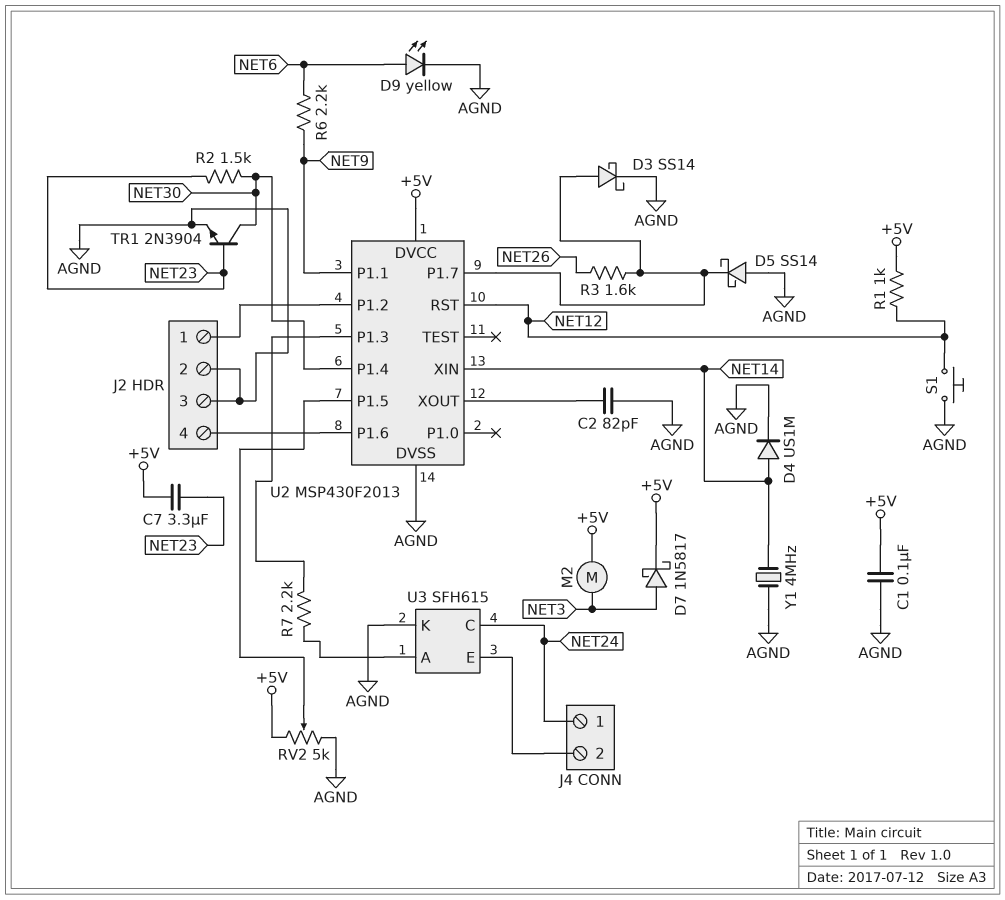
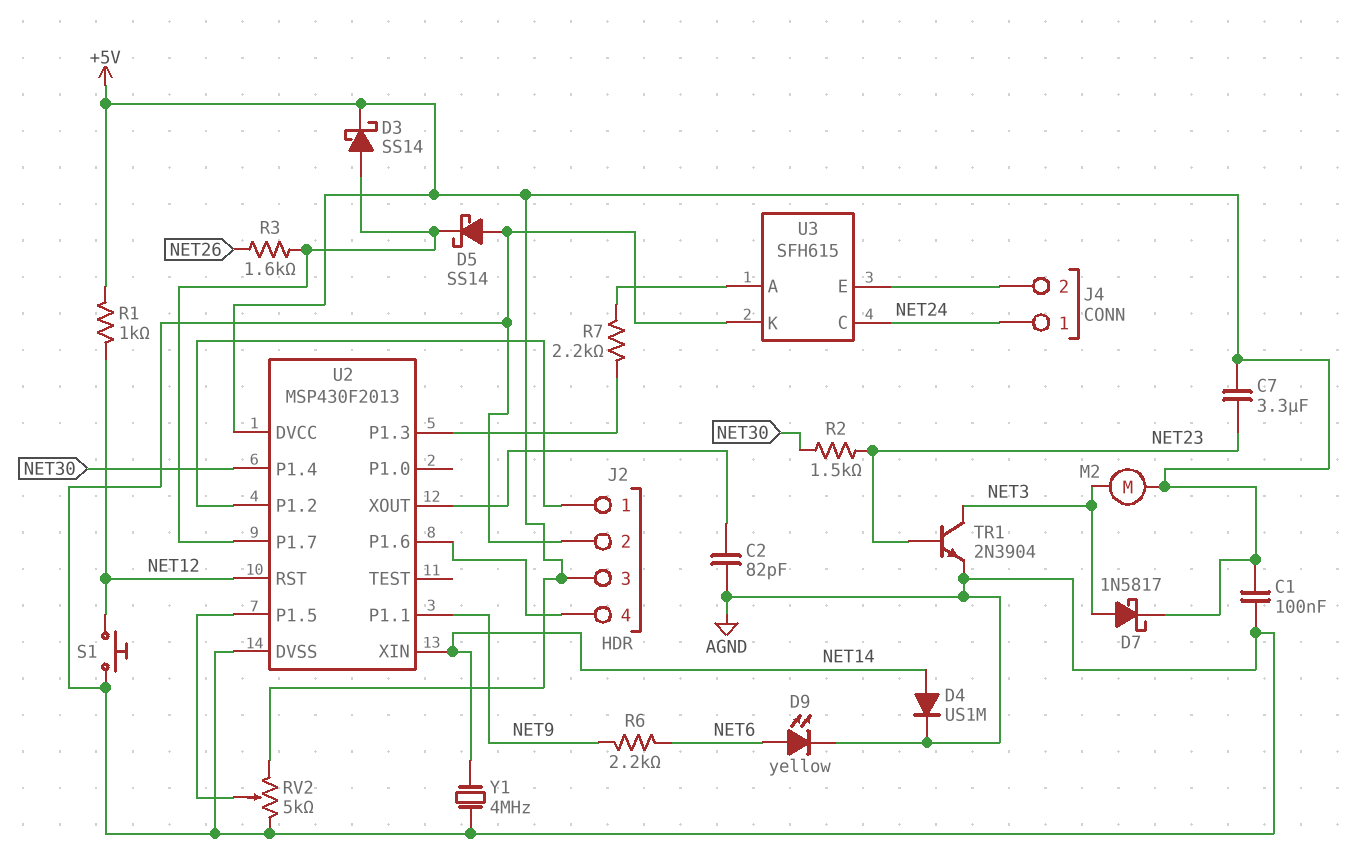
D3: schottky SS14 (A U2/P1.7, K AGND) -> schottky SS14 (A U2/P1.7, K +5V)
J2 pin 3: AGND -> +5V
TR1: NPN 2N3904 (B NET23, C NET30, E AGND) -> NPN 2N3904 (B NET23, C NET3, E AGND)

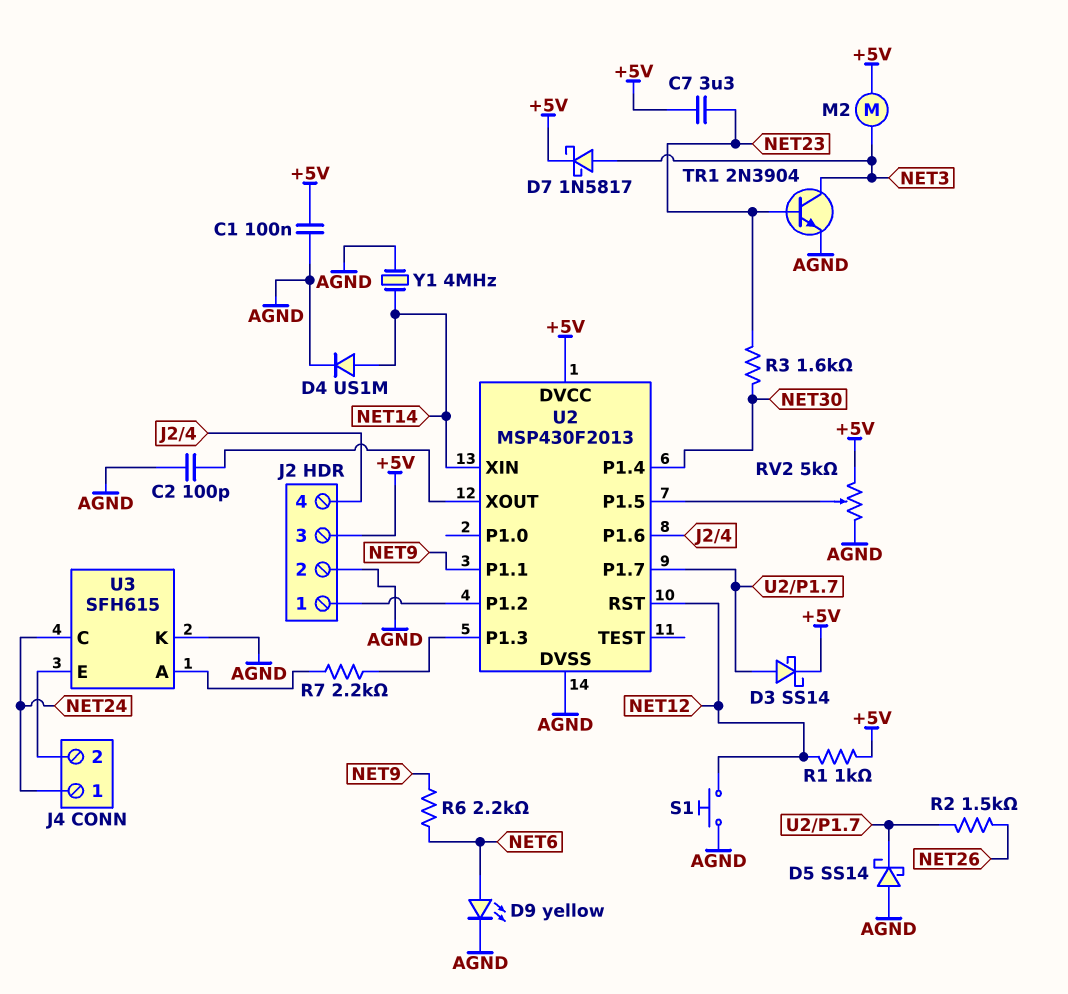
C2: 82pF (AGND, U2/XOUT) -> 100pF (AGND, U2/XOUT)
R2: 1.5k (NET23, NET30) -> 1.5k (NET26, U2/P1.7)
R3: 1.6k (NET26, U2/P1.7) -> 1.6k (NET23, NET30)

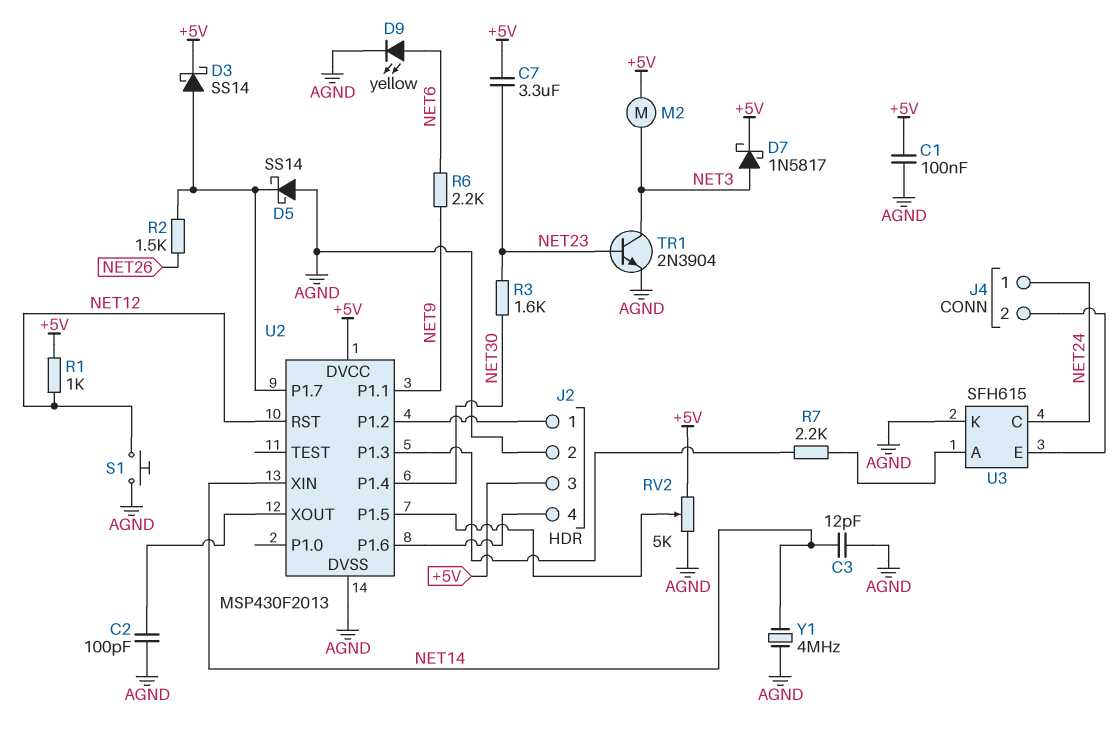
C3: none -> 12pF (AGND, NET14)
D4: diode US1M (A NET14, K AGND) -> none

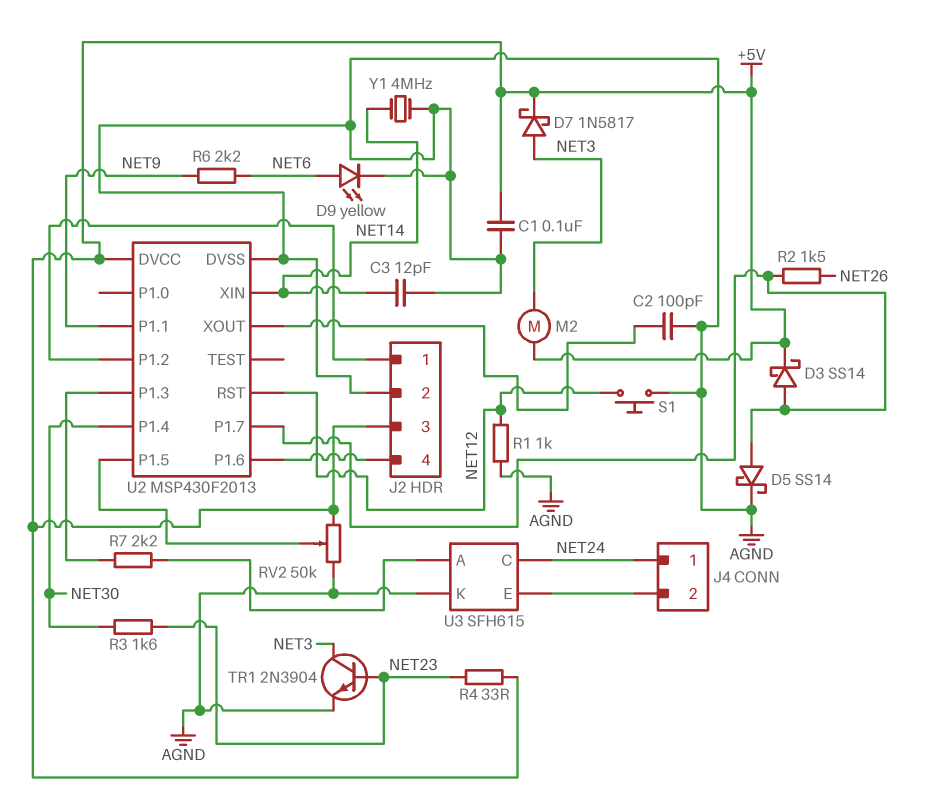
C7: 3.3uF (+5V, NET23) -> none
D5: schottky SS14 (A AGND, K U2/P1.7) -> schottky SS14 (A U2/P1.7, K AGND)
R1: 1k (+5V, NET12) -> 1k (AGND, NET12)
R4: none -> 33 (+5V, NET23)
RV2: 5k (+5V, AGND, wiper U2/P1.5) -> 50k (+5V, AGND, wiper U2/P1.5)

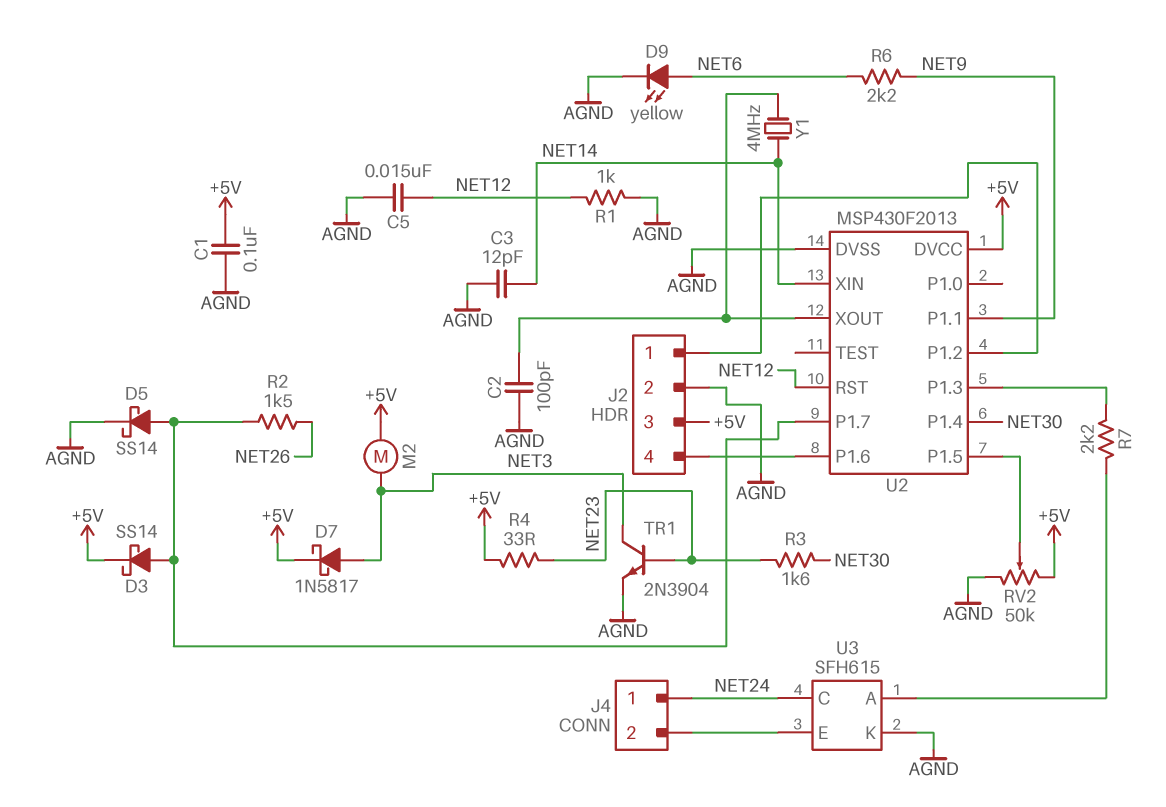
C5: none -> 15nF (AGND, NET12)
S1: button (AGND, NET12) -> none
Y1: 4MHz (AGND, NET14) -> 4MHz (NET14, U2/XOUT)

